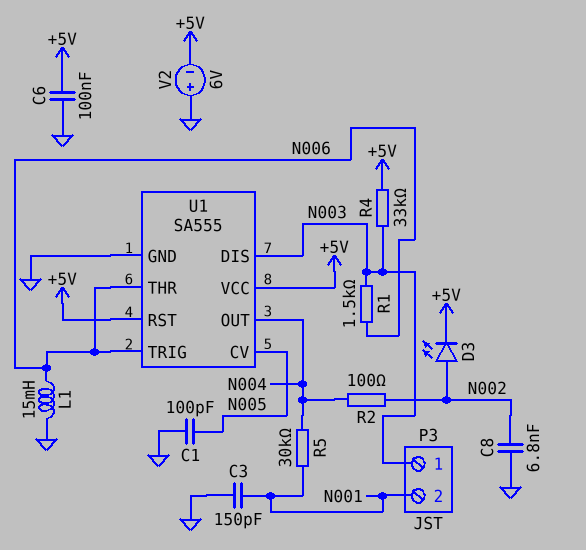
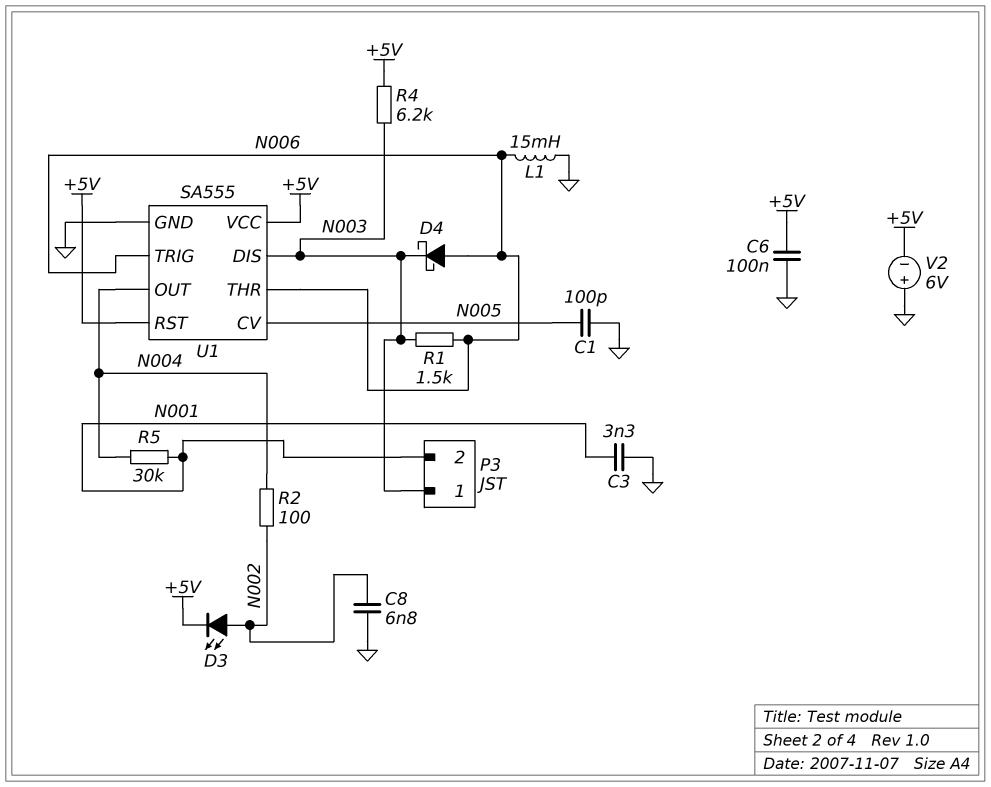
C3: 150pF (GND, N001) -> 3.3nF (GND, N001)
D4: none -> schottky (A N006, K N003)
R4: 33k (+5V, N003) -> 6.2k (+5V, N003)

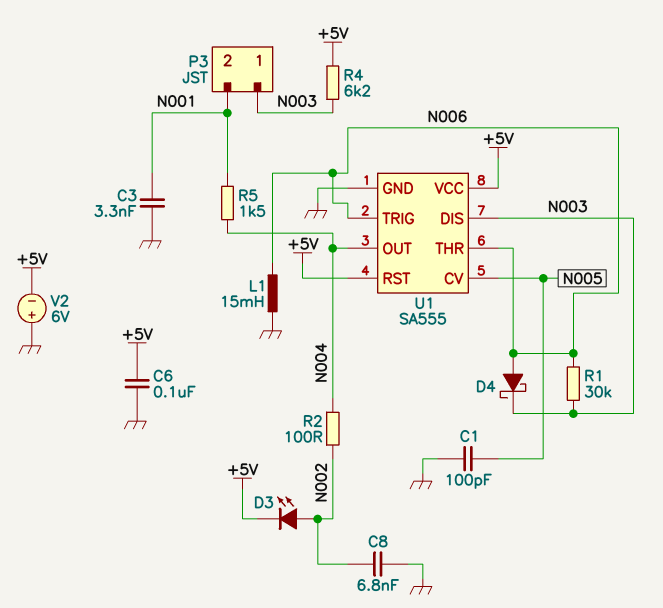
R1: 1.5k (N003, N006) -> 30k (N003, N006)
R5: 30k (N001, N004) -> 1.5k (N001, N004)

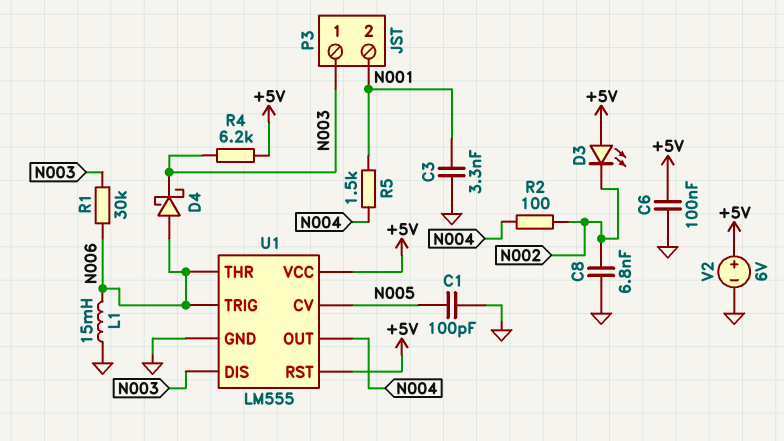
D3: LED (A N002, K +5V) -> LED (A +5V, K N002)
U1: SA555 -> LM555
V2: 6V (plus GND, minus +5V) -> 6V (plus +5V, minus GND)

